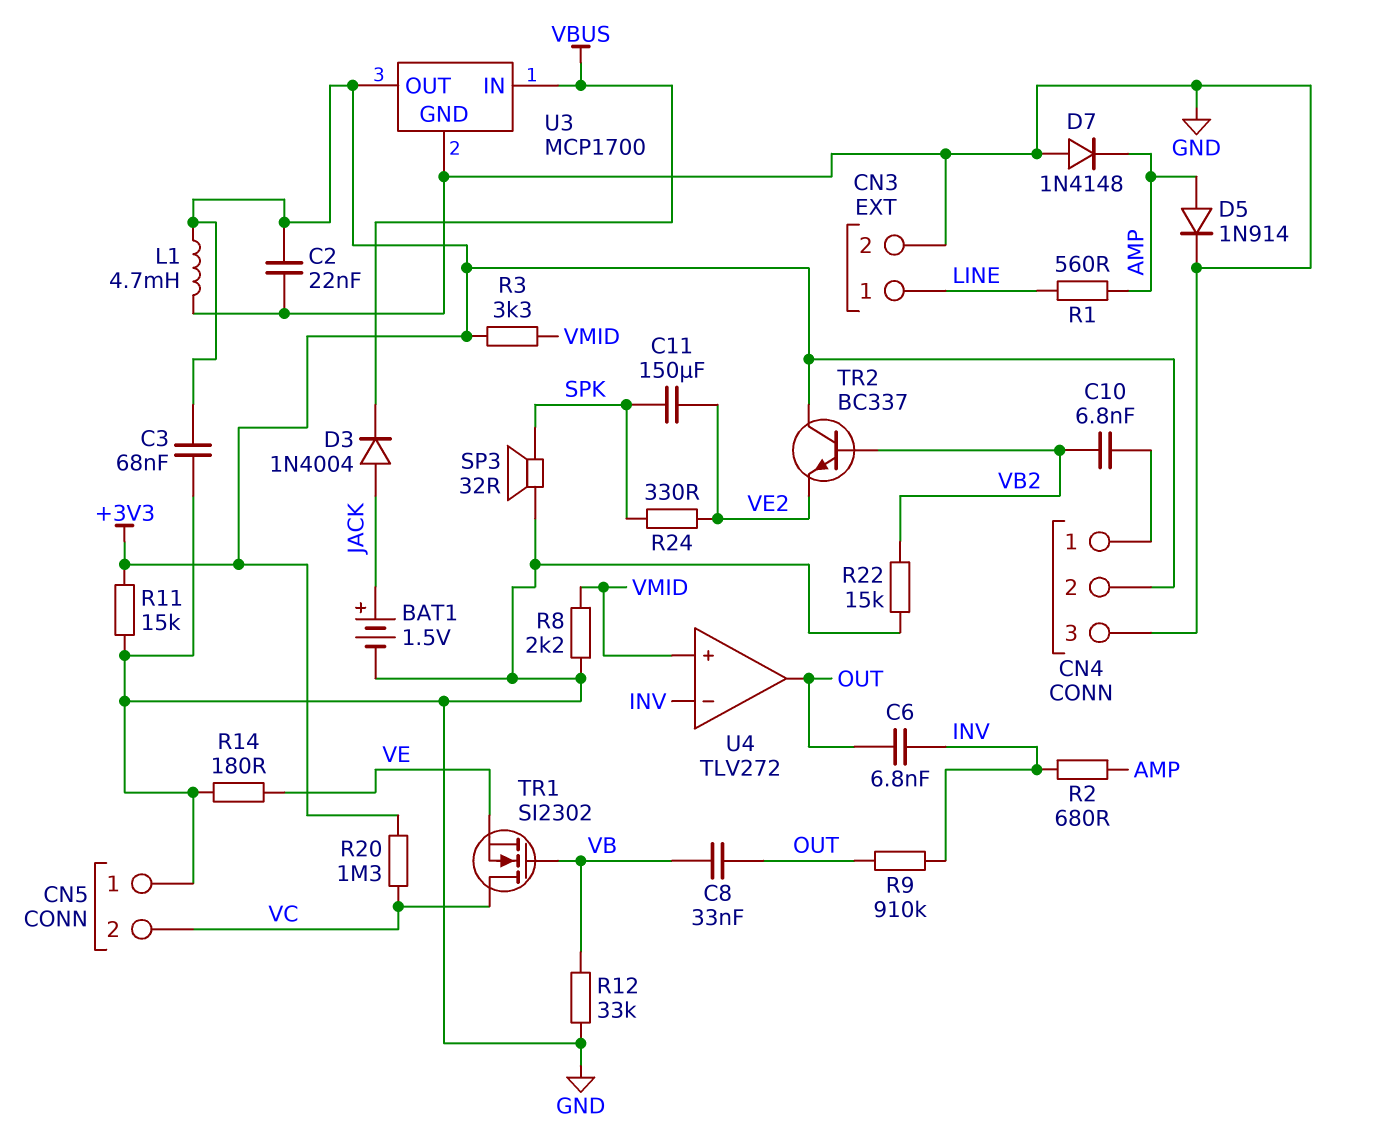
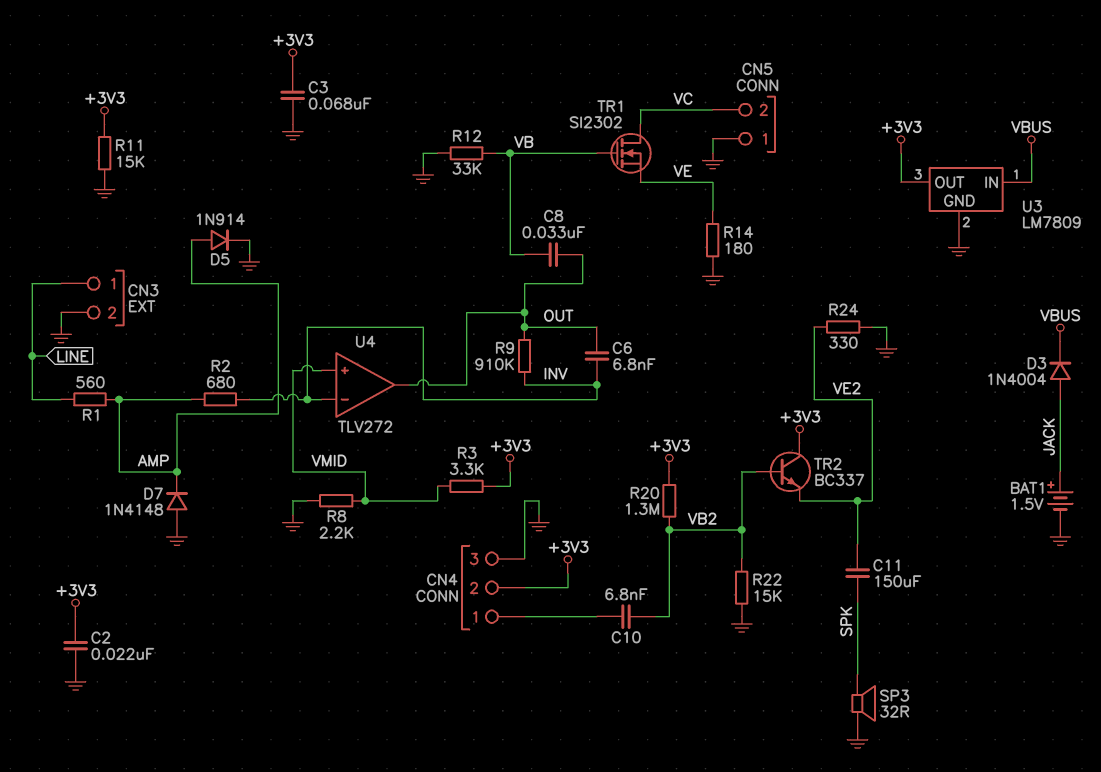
L1: 4.7mH (+3V3, GND) -> none
R20: 1.3M (+3V3, VC) -> 1.3M (+3V3, VB2)
R24: 330 (SPK, VE2) -> 330 (GND, VE2)
U3: MCP1700 -> LM7809

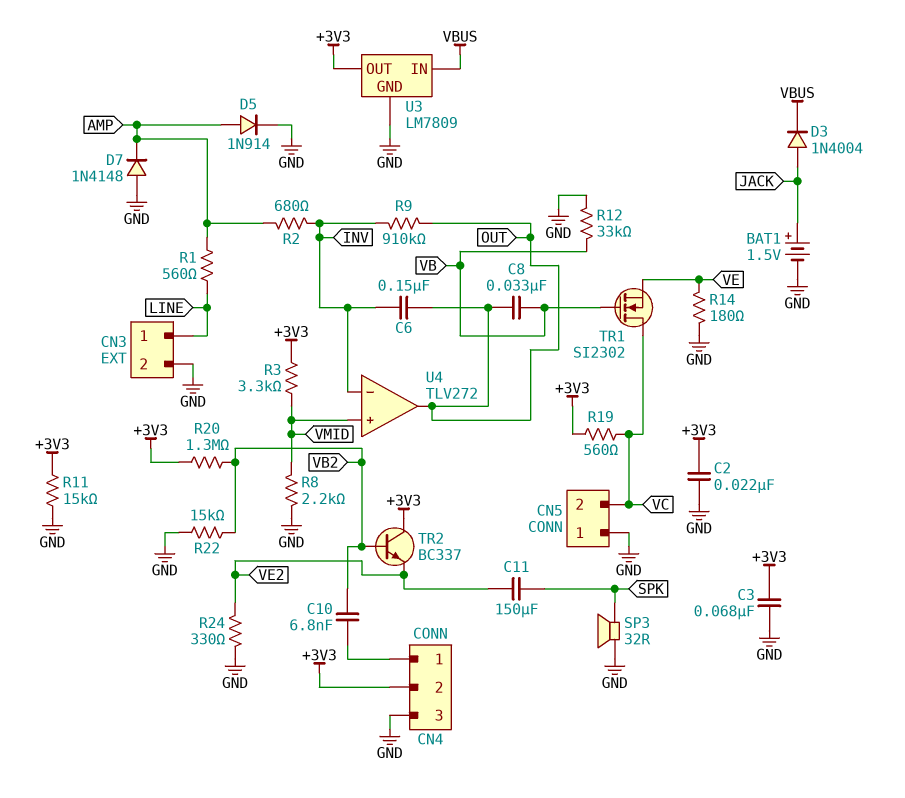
C6: 6.8nF (INV, OUT) -> 150nF (INV, OUT)
R19: none -> 560 (+3V3, VC)

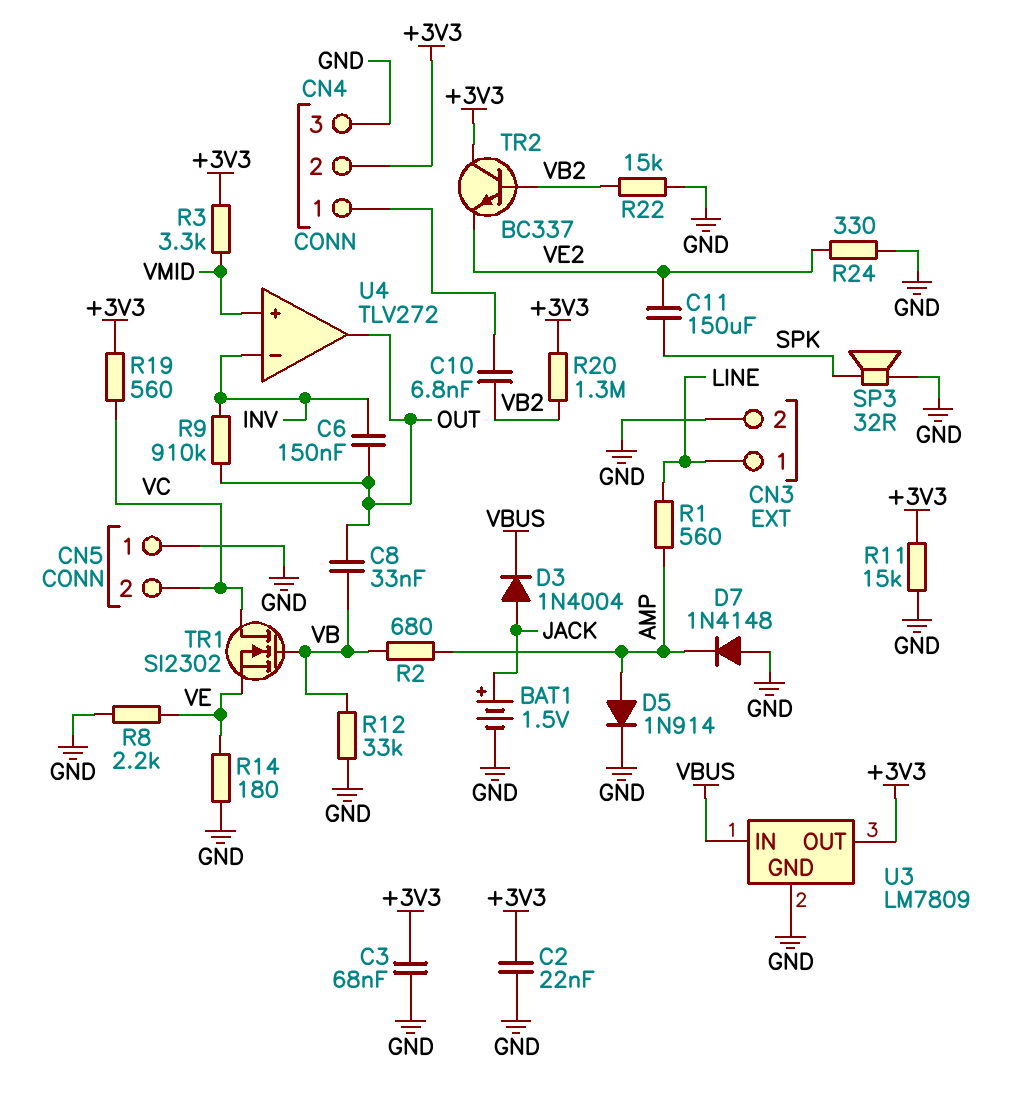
R2: 680 (AMP, INV) -> 680 (AMP, VB)
R8: 2.2k (GND, VMID) -> 2.2k (GND, VE)

